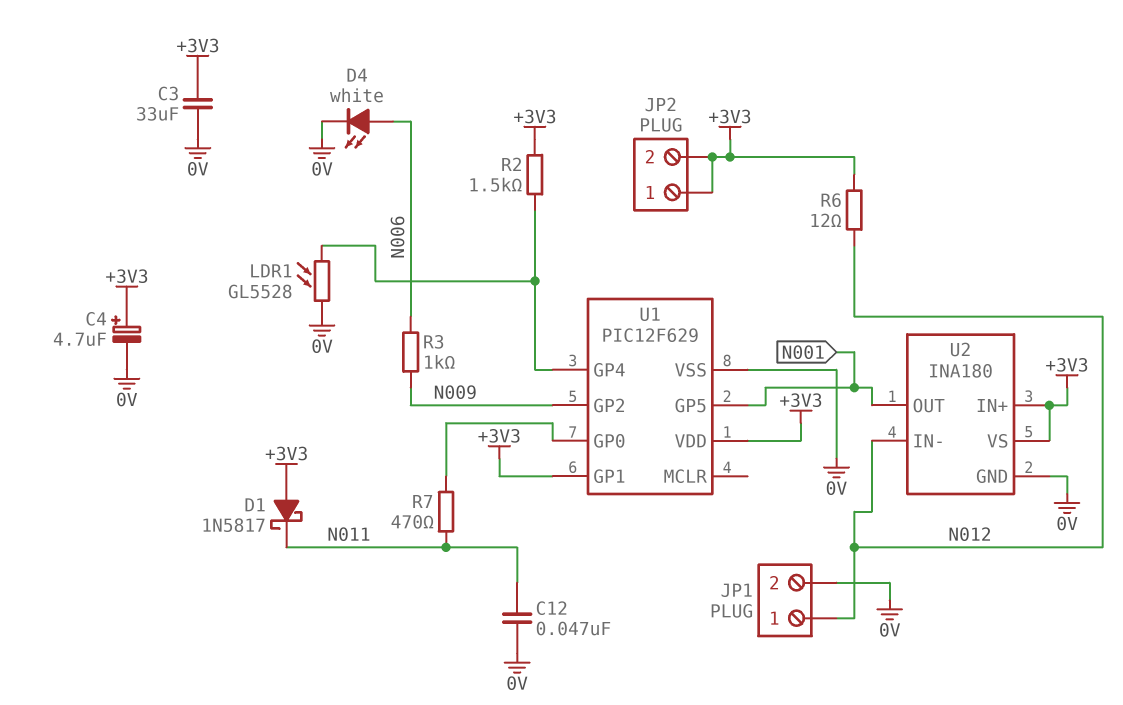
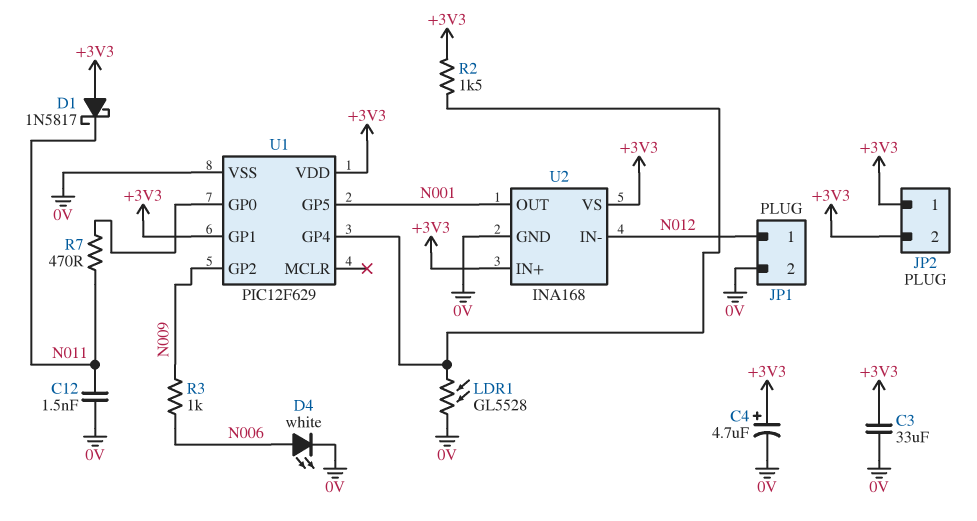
C12: 47nF (0V, N011) -> 1.5nF (0V, N011)
R6: 12 (+3V3, N012) -> none
U2: INA180 -> INA168

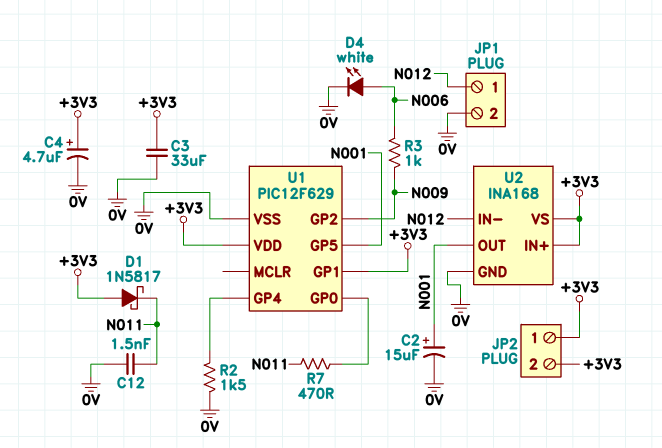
C2: none -> 15uF (plus N001, minus 0V)
LDR1: GL5528 (0V, U1/GP4) -> none
R2: 1.5k (+3V3, U1/GP4) -> 1.5k (0V, U1/GP4)

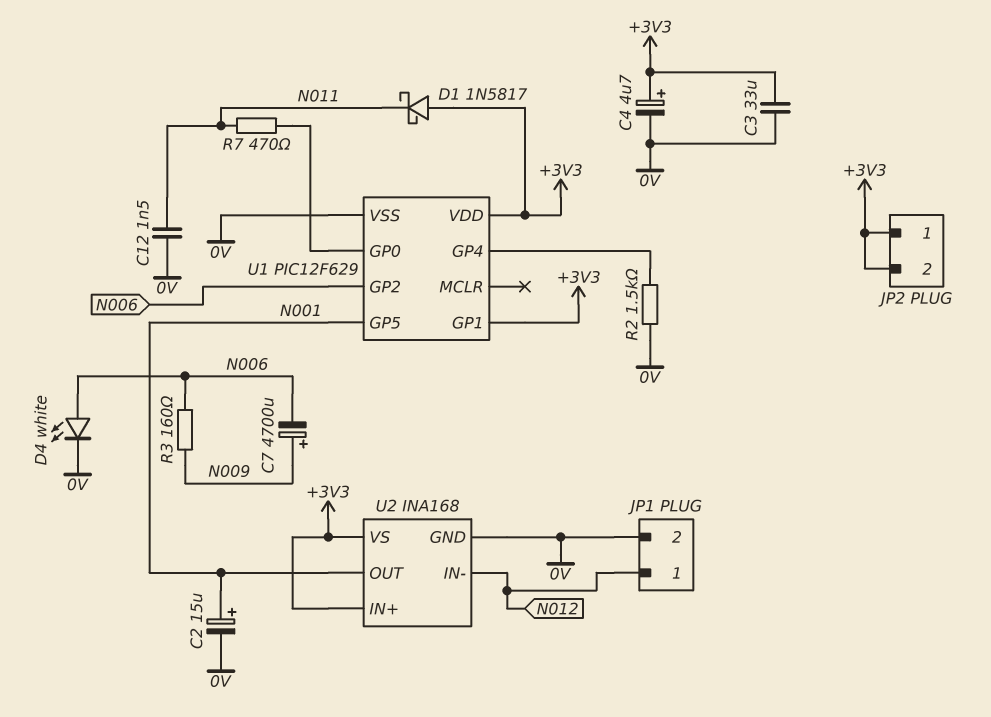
C7: none -> 4700uF (plus N009, minus N006)
R3: 1k (N006, N009) -> 160 (N006, N009)
U1 pin GP2: N009 -> N006

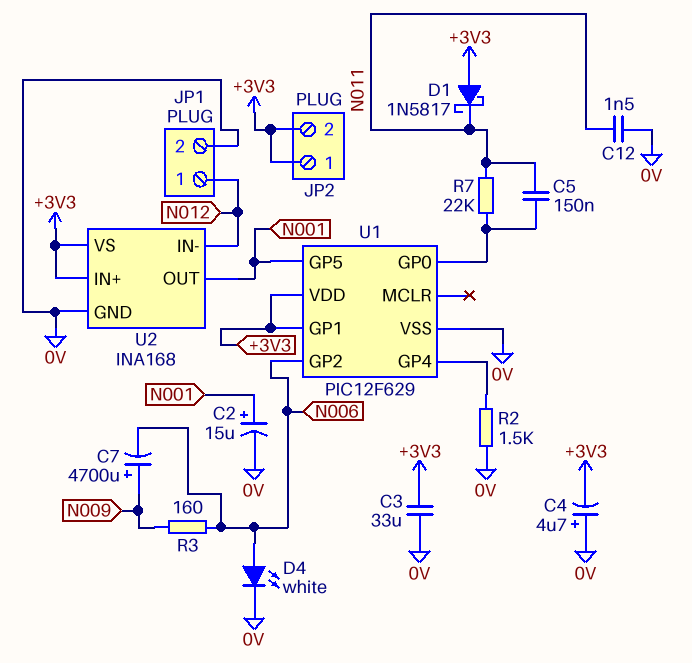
C4: 4.7uF (plus +3V3, minus 0V) -> 4.7uF (plus 0V, minus +3V3)
C5: none -> 150nF (N011, U1/GP0)
R7: 470 (N011, U1/GP0) -> 22k (N011, U1/GP0)

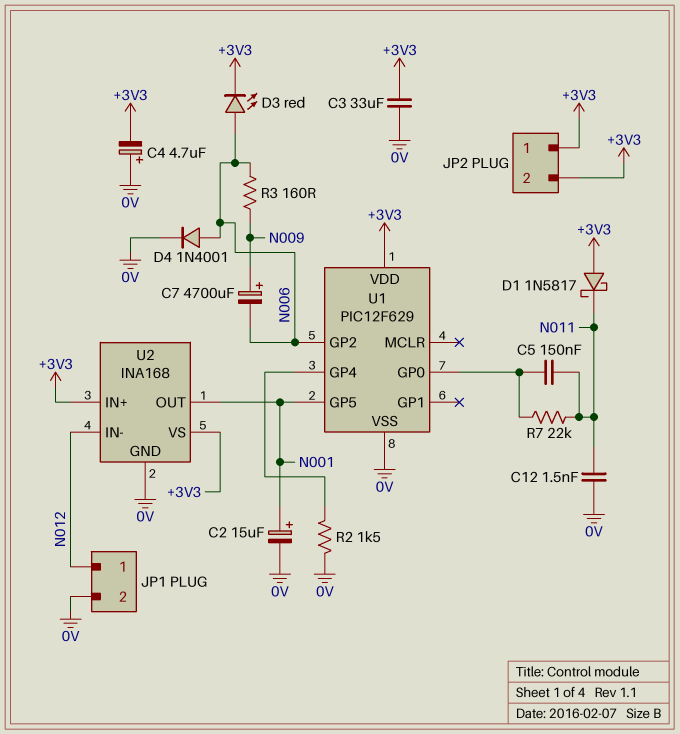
D3: none -> LED red (A N006, K +3V3)
D4: LED white (A N006, K 0V) -> diode 1N4001 (A N006, K 0V)
U1 pin GP1: +3V3 -> none

